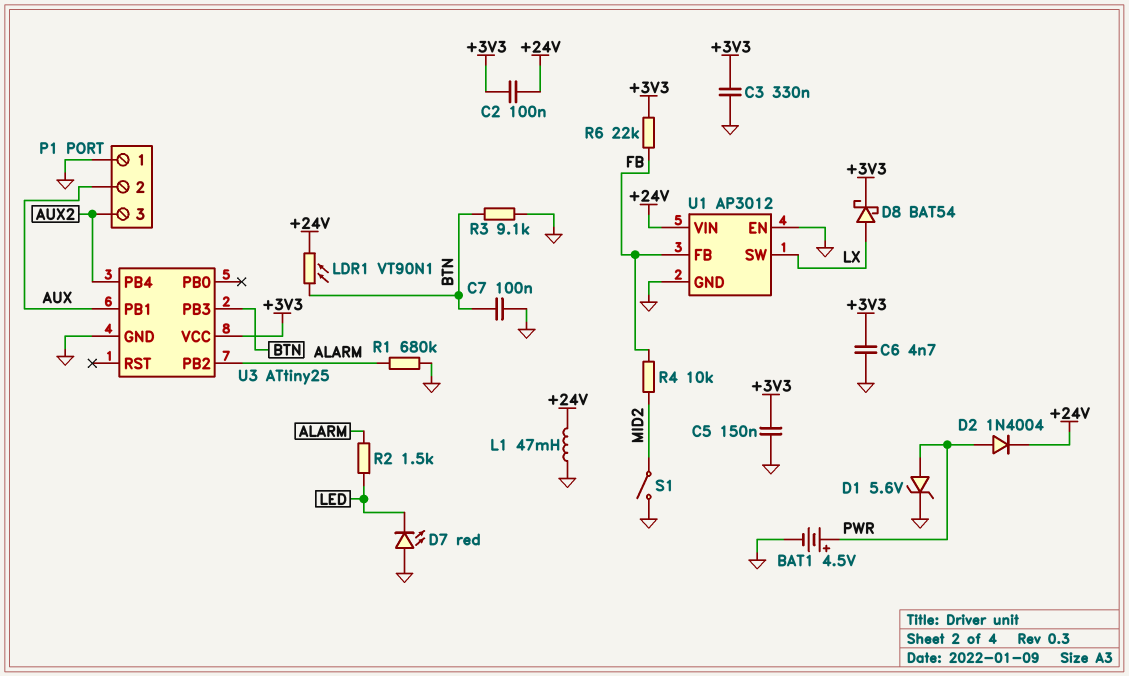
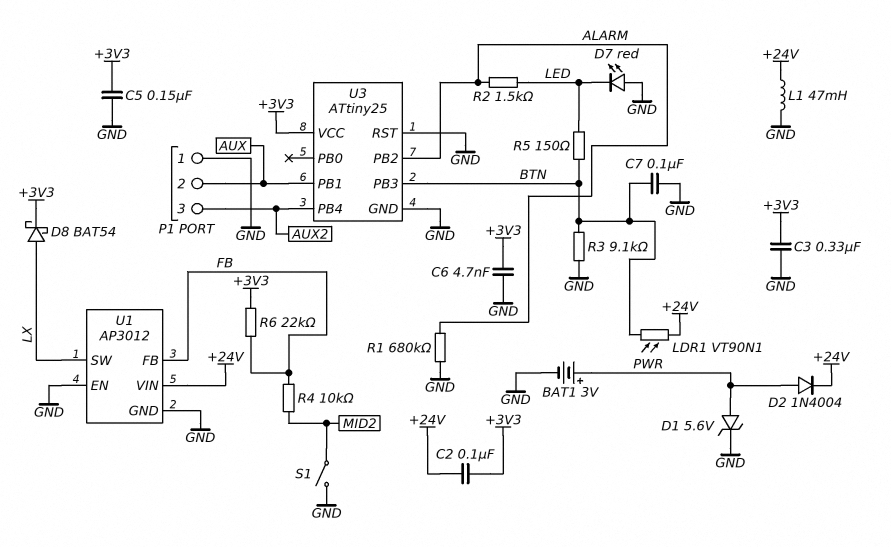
BAT1: 4.5V (plus PWR, minus GND) -> 3V (plus PWR, minus GND)
R5: none -> 150 (BTN, LED)
U3 pin RST: none -> GND

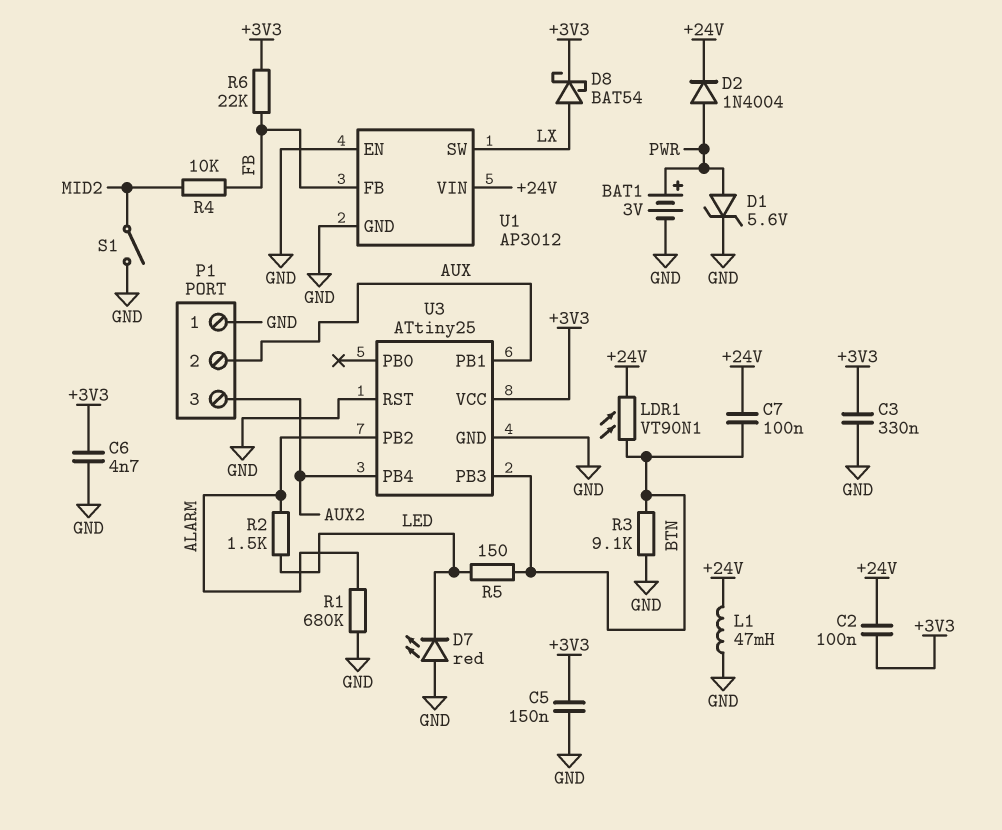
C7: 100nF (BTN, GND) -> 100nF (+24V, BTN)

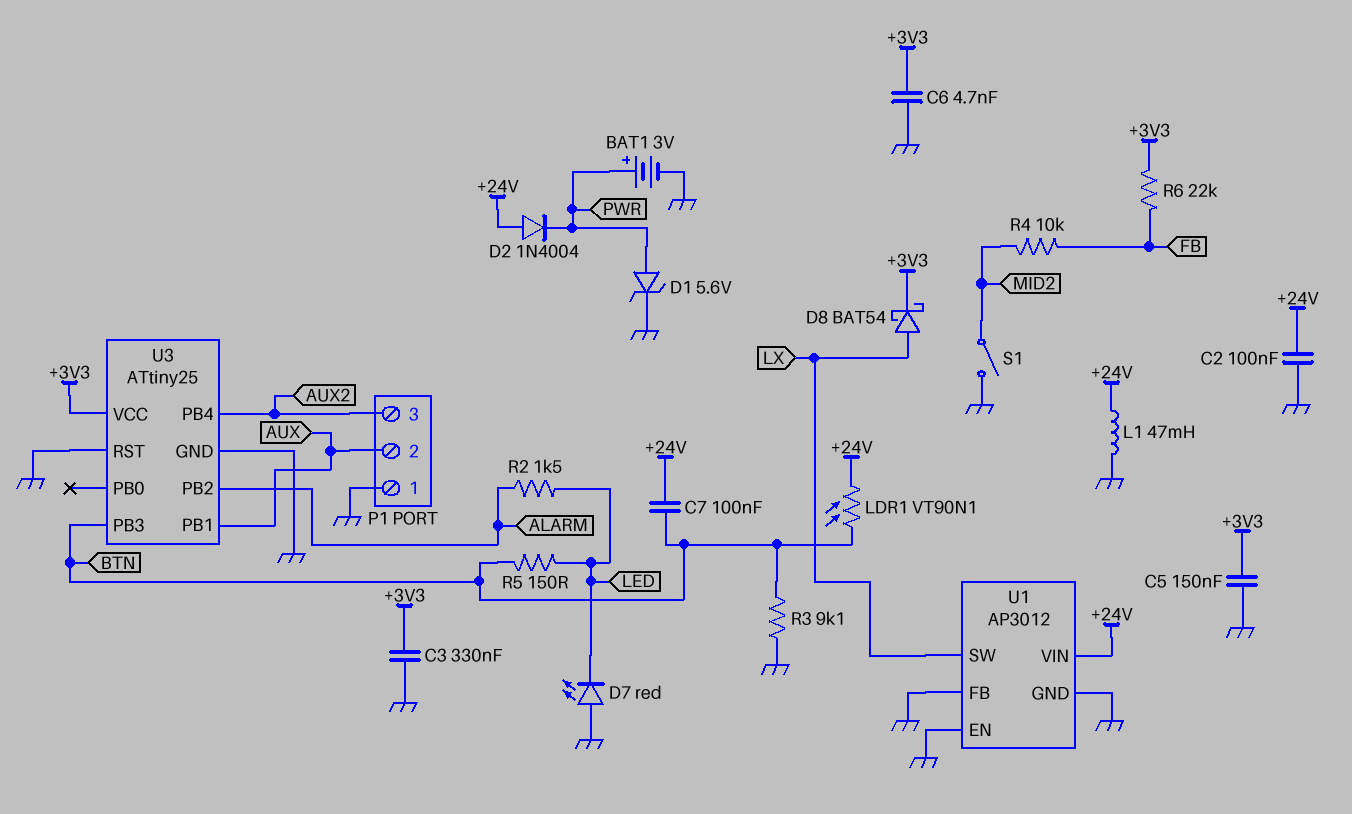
C2: 100nF (+3V3, +24V) -> 100nF (+24V, GND)
D2: diode 1N4004 (A PWR, K +24V) -> diode 1N4004 (A +24V, K PWR)
R1: 680k (ALARM, GND) -> none
U1 pin FB: FB -> GND

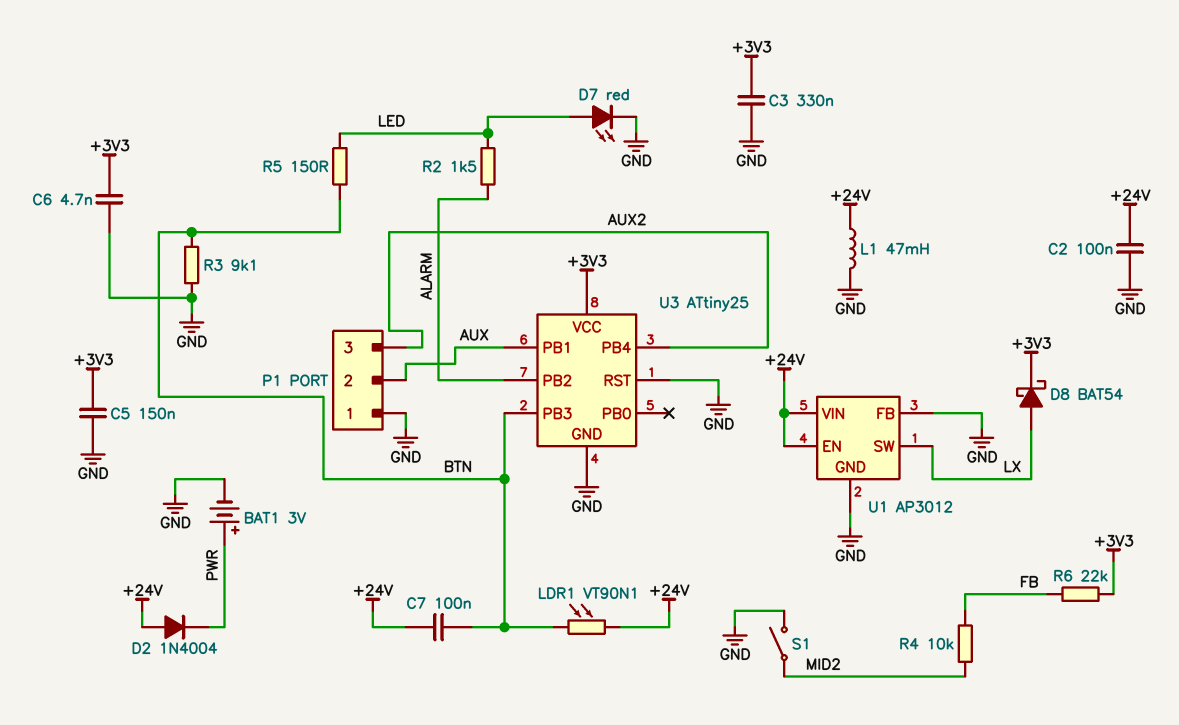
D1: zener 5.6V (A PWR, K GND) -> none
D7: LED red (A GND, K LED) -> LED red (A LED, K GND)
U1 pin EN: GND -> +24V

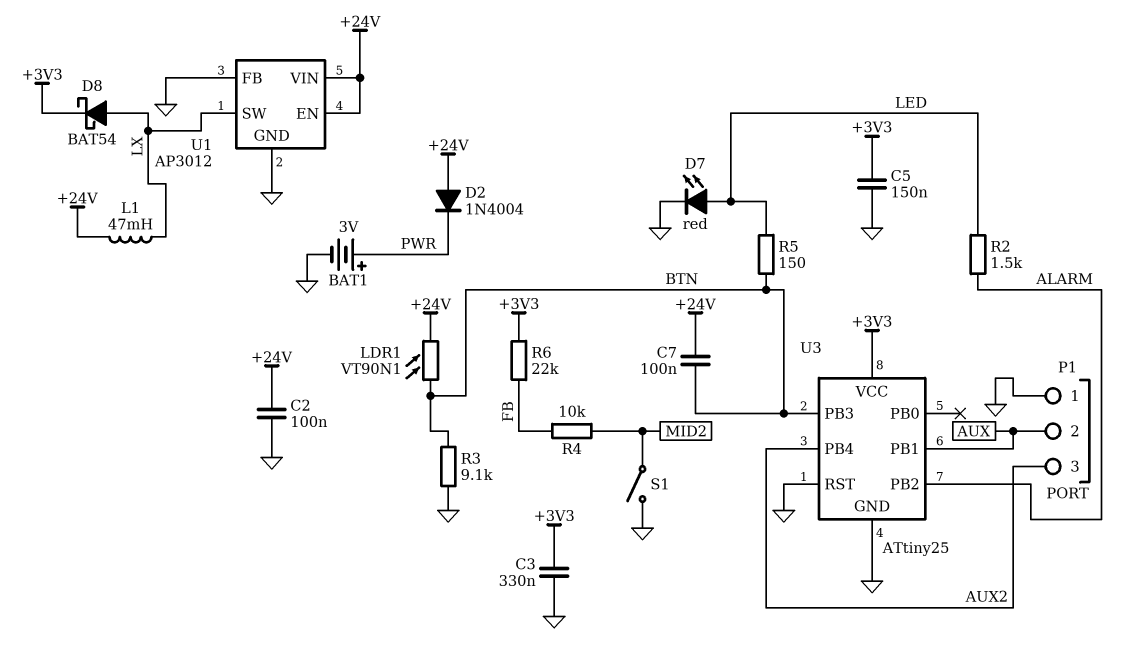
C6: 4.7nF (+3V3, GND) -> none
L1: 47mH (+24V, GND) -> 47mH (+24V, LX)

